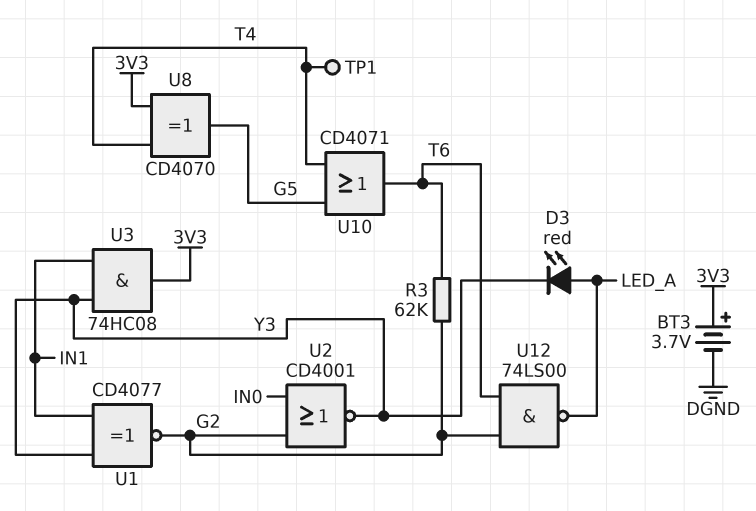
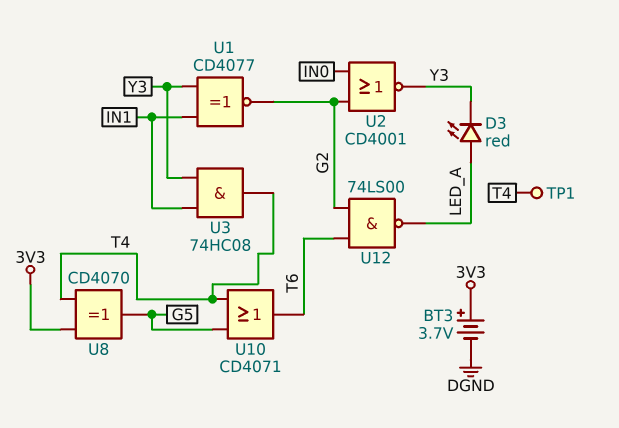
R3: 62k (G2, T6) -> none
U3: AND 74HC08 (in IN1, in Y3, out 3V3) -> AND 74HC08 (in IN1, in Y3, out T4)

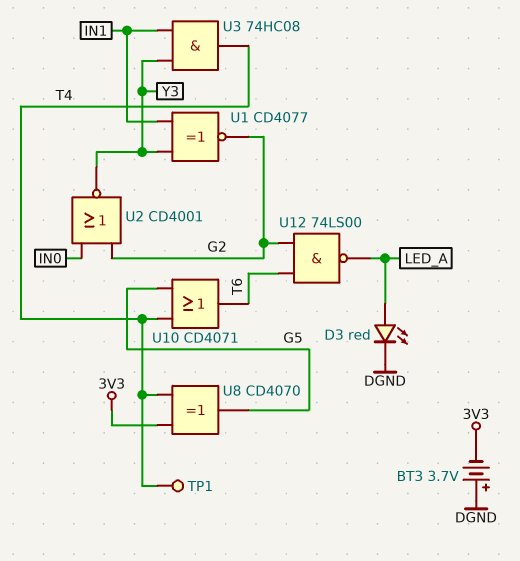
BT3: 3.7V (plus 3V3, minus DGND) -> 3.7V (plus DGND, minus 3V3)
D3: LED red (A LED_A, K Y3) -> LED red (A LED_A, K DGND)

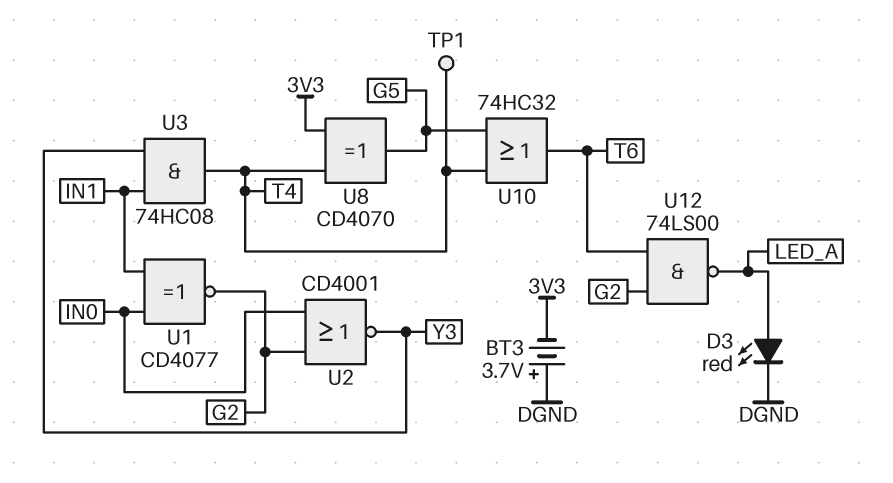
U1: XNOR CD4077 (in IN1, in Y3, out G2) -> XNOR CD4077 (in IN0, in IN1, out G2)
U10: OR CD4071 (in G5, in T4, out T6) -> OR 74HC32 (in G5, in T4, out T6)

